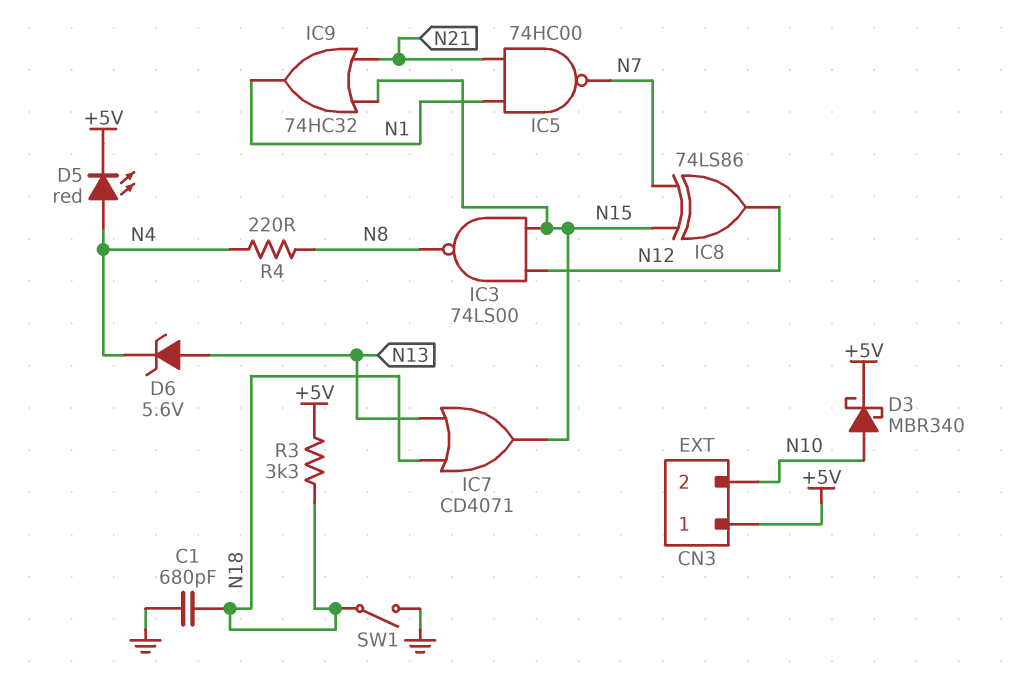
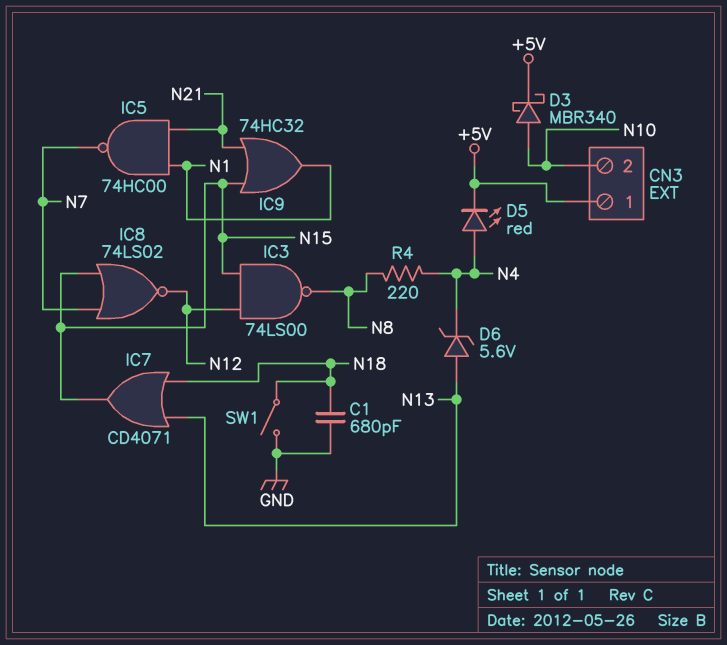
IC8: XOR 74LS86 (in N7, in N15, out N12) -> NOR 74LS02 (in N7, in N15, out N12)
R3: 3.3k (+5V, N18) -> none

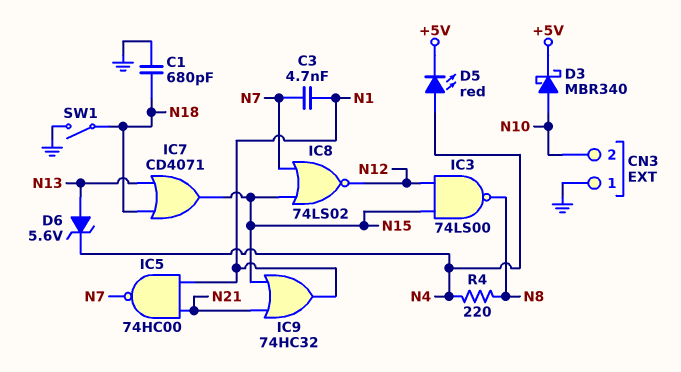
C3: none -> 4.7nF (N1, N7)
CN3 pin 1: +5V -> GND

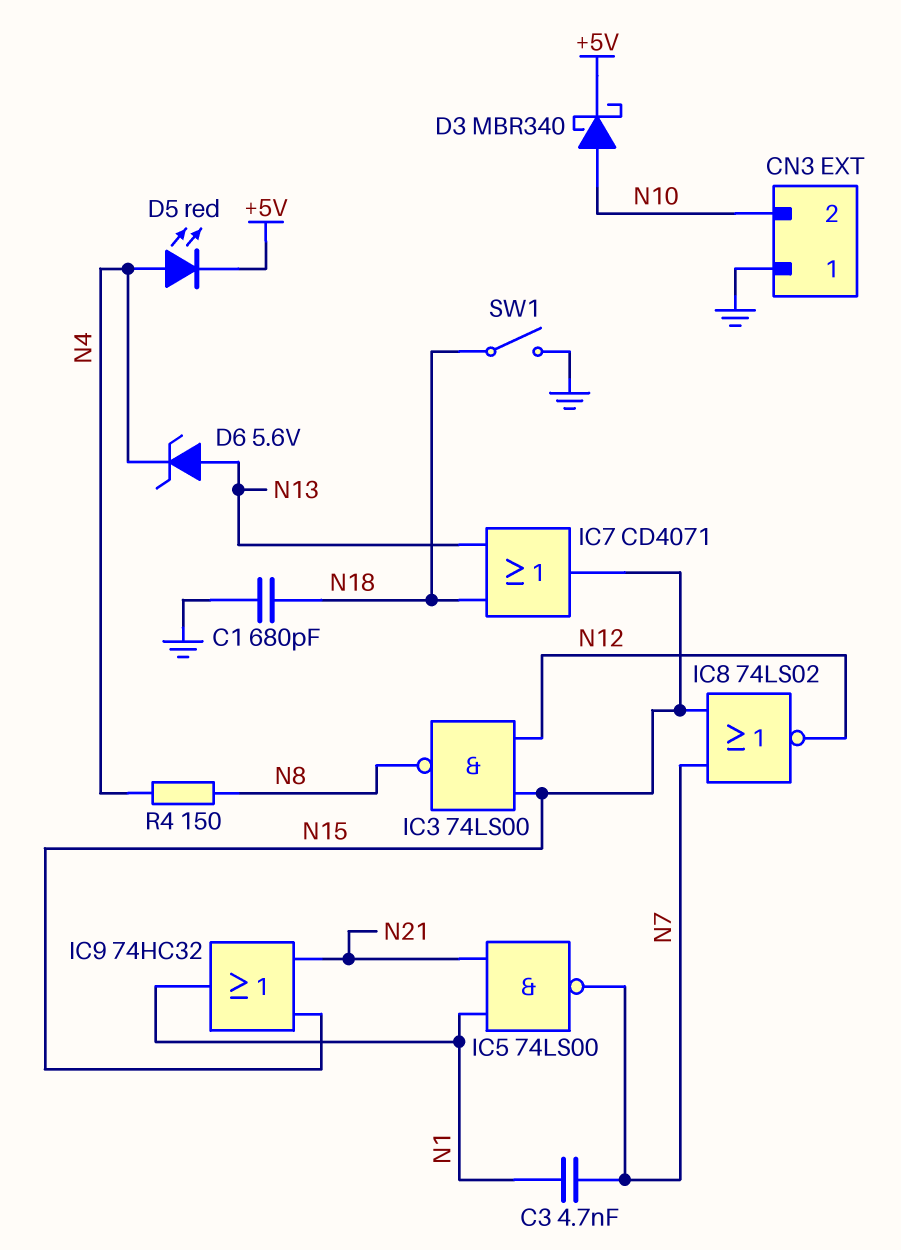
IC5: NAND 74HC00 (in N1, in N21, out N7) -> NAND 74LS00 (in N1, in N21, out N7)
R4: 220 (N4, N8) -> 150 (N4, N8)

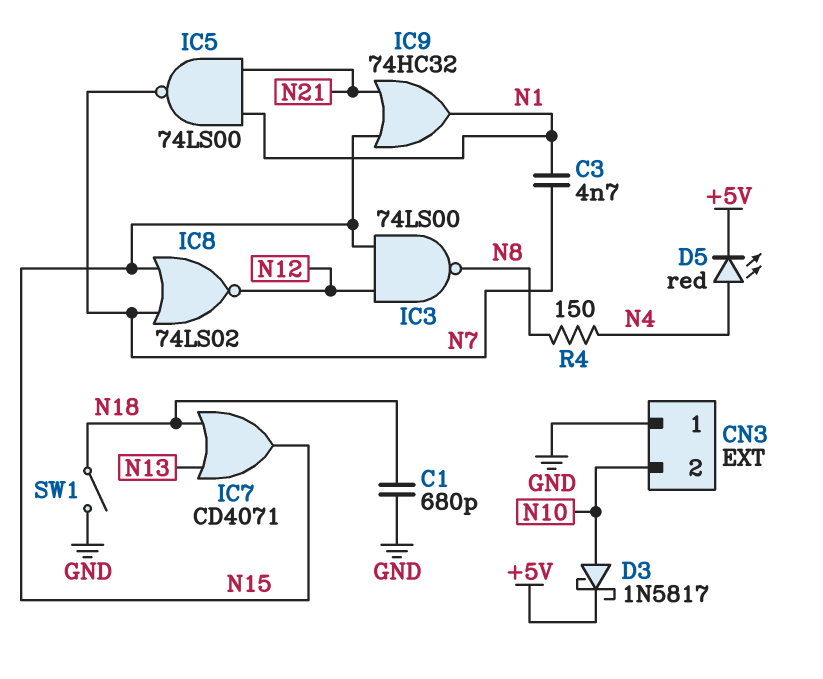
D3: schottky MBR340 (A N10, K +5V) -> schottky 1N5817 (A N10, K +5V)
D6: zener 5.6V (A N13, K N4) -> none

